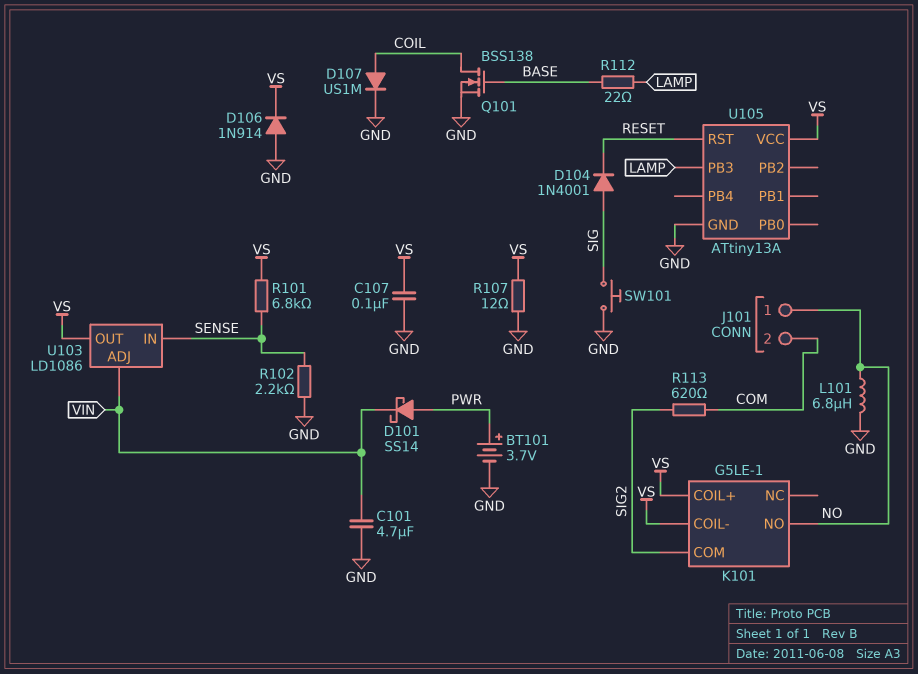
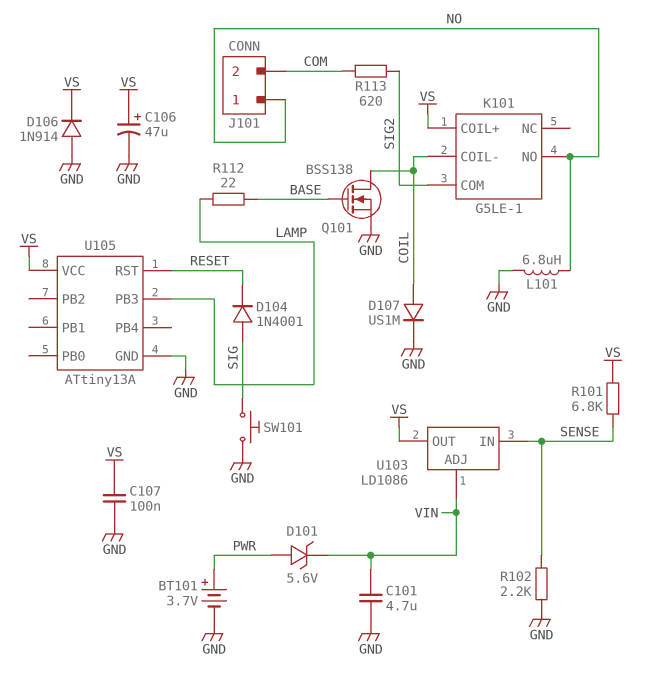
C106: none -> 47uF (plus VS, minus GND)
D101: schottky SS14 (A PWR, K VIN) -> zener 5.6V (A PWR, K VIN)
K101 pin COIL-: VS -> COIL
R107: 12 (GND, VS) -> none

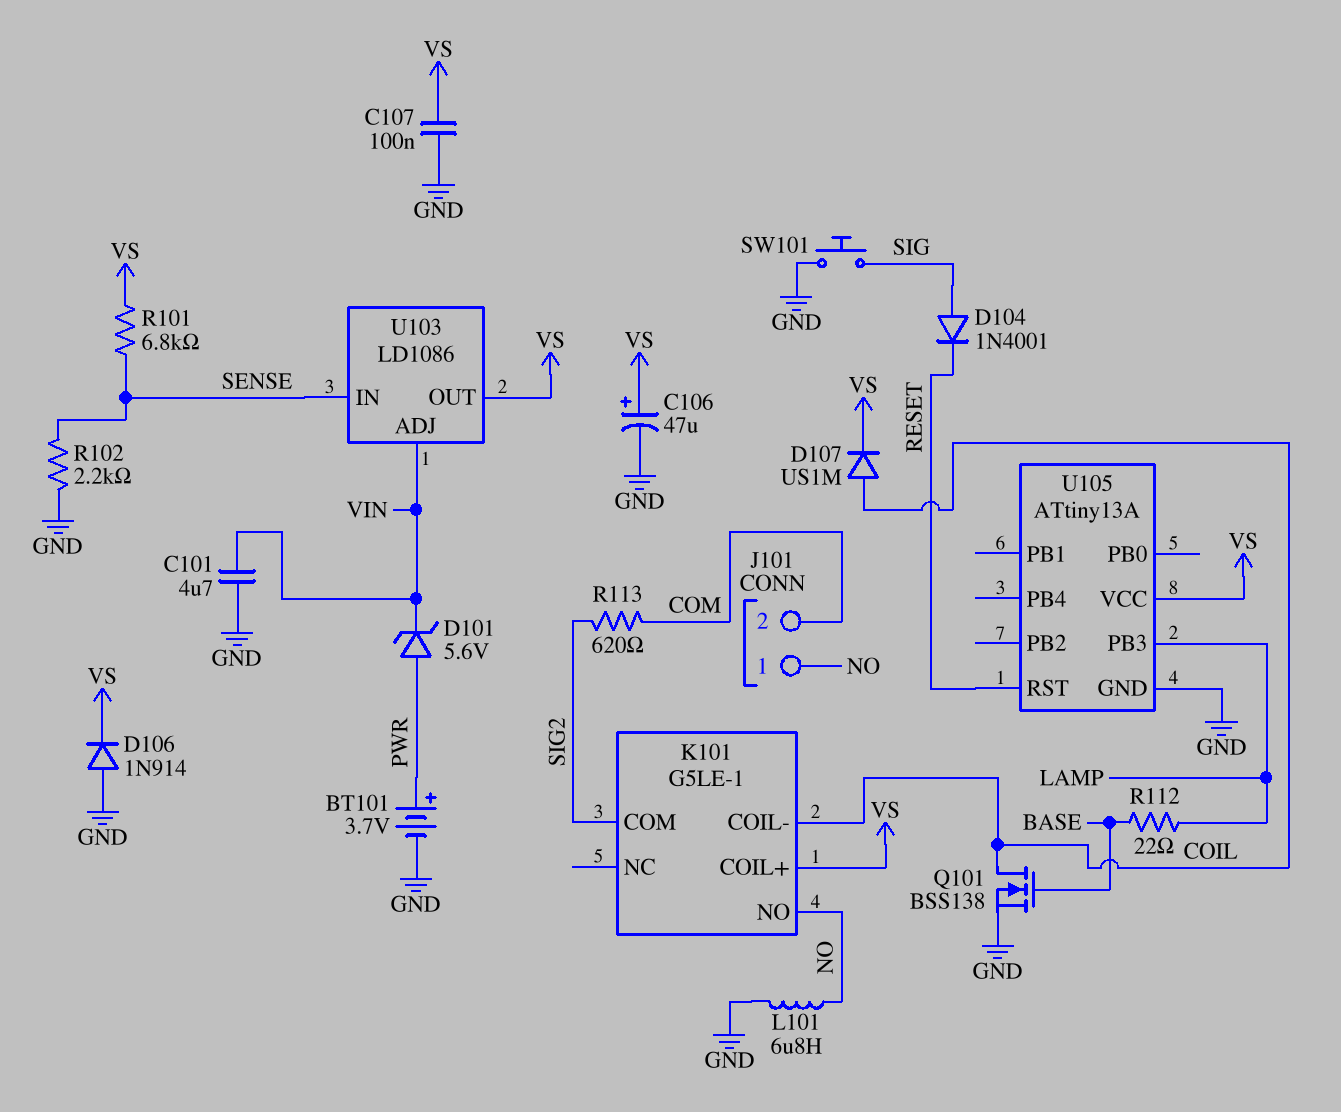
D107: diode US1M (A COIL, K GND) -> diode US1M (A COIL, K VS)

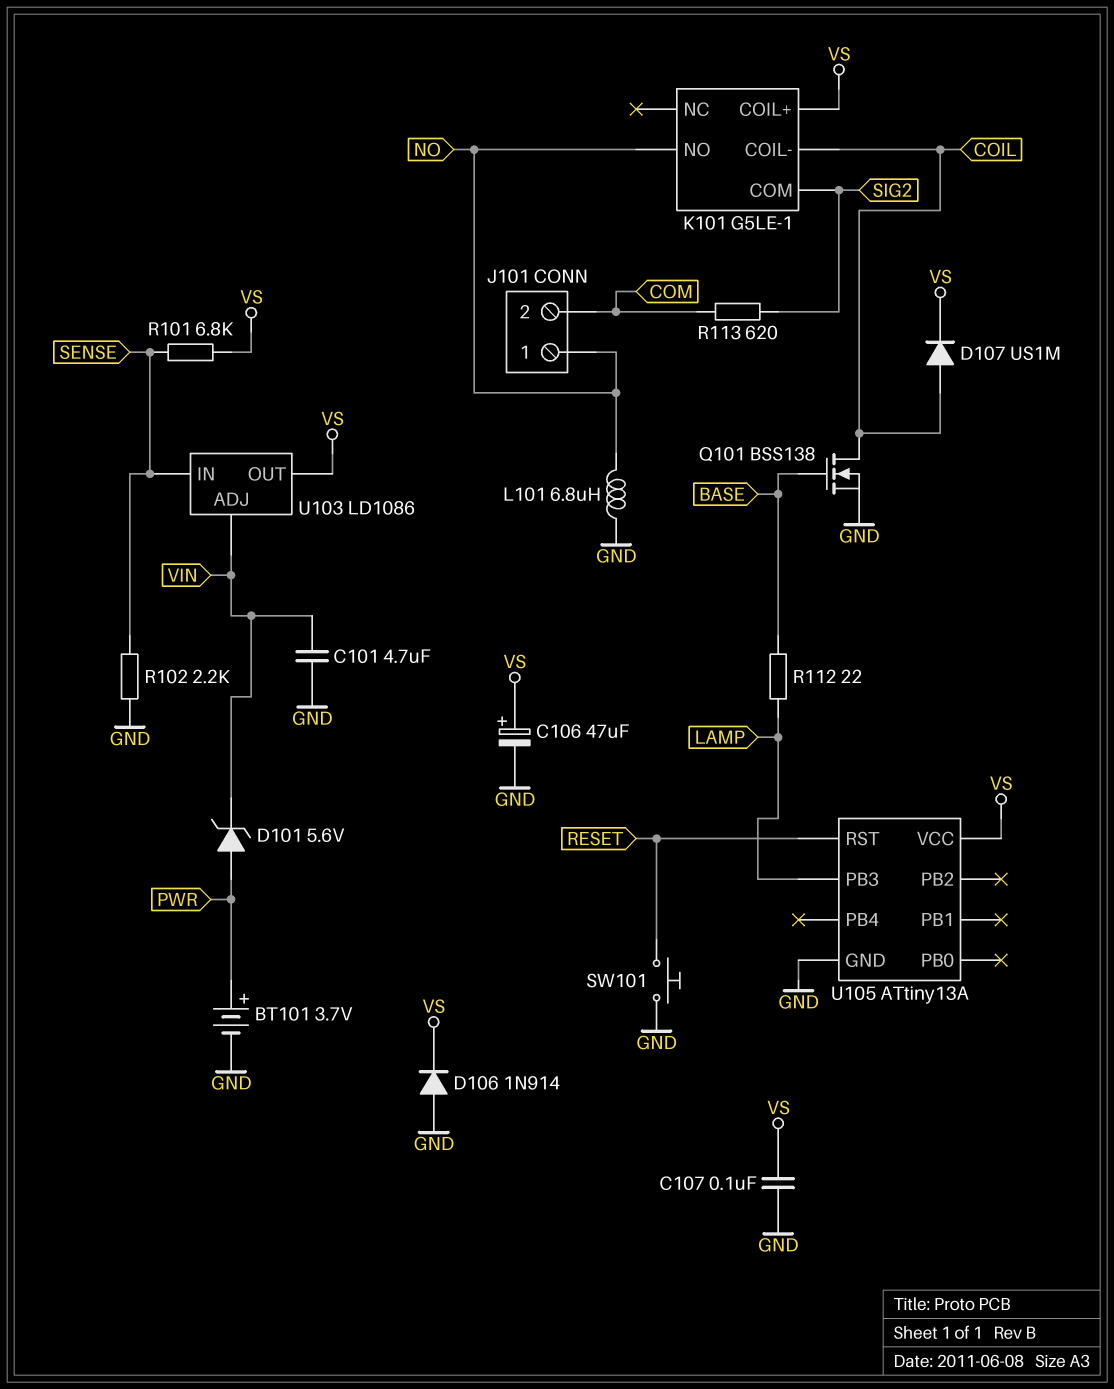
D104: diode 1N4001 (A SIG, K RESET) -> none
SW101: button (GND, SIG) -> button (GND, RESET)

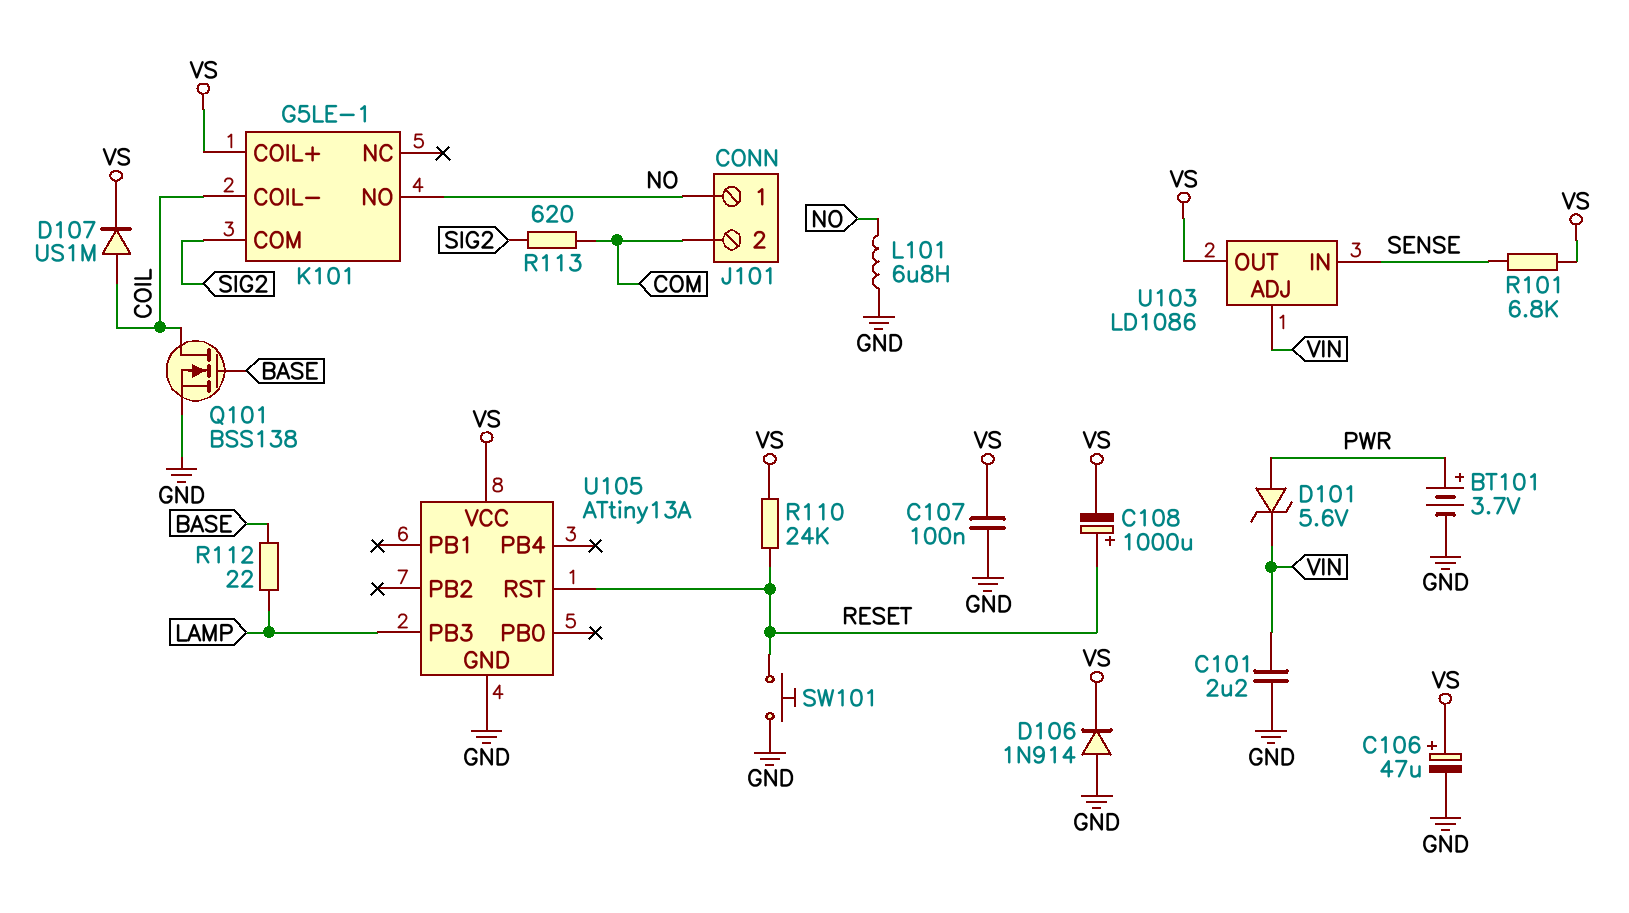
C101: 4.7uF (GND, VIN) -> 2.2uF (GND, VIN)
C108: none -> 1000uF (plus RESET, minus VS)
R102: 2.2k (GND, SENSE) -> none
R110: none -> 24k (RESET, VS)

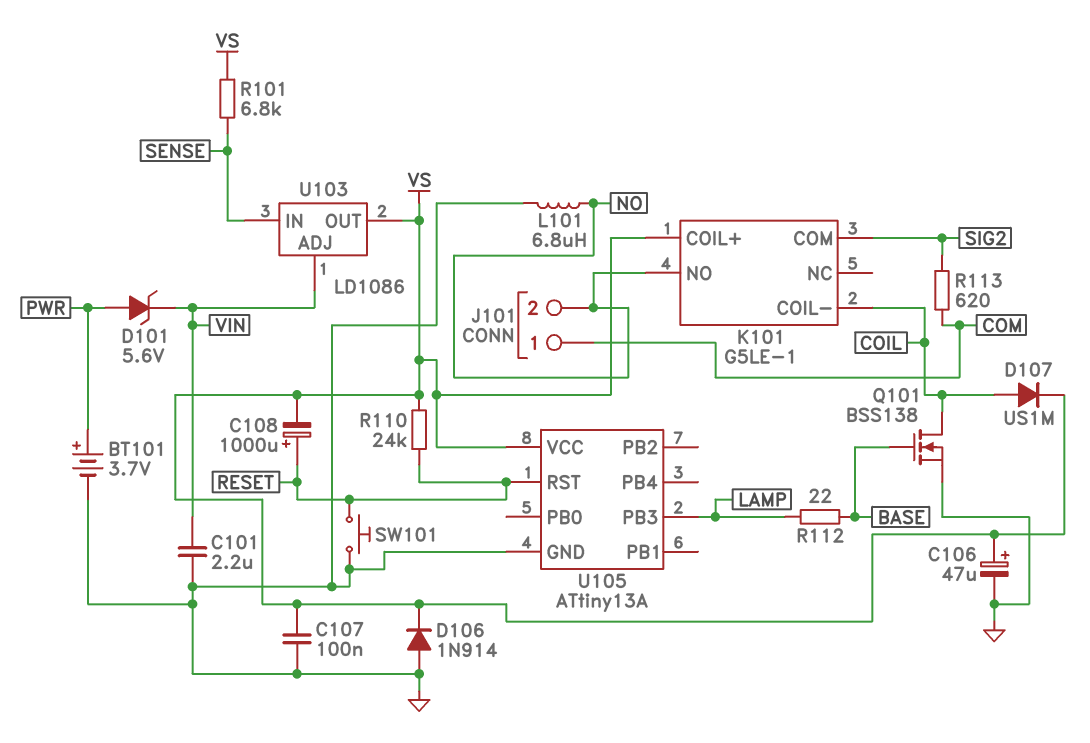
J101 pin 1: NO -> COM
J101 pin 2: COM -> NO

